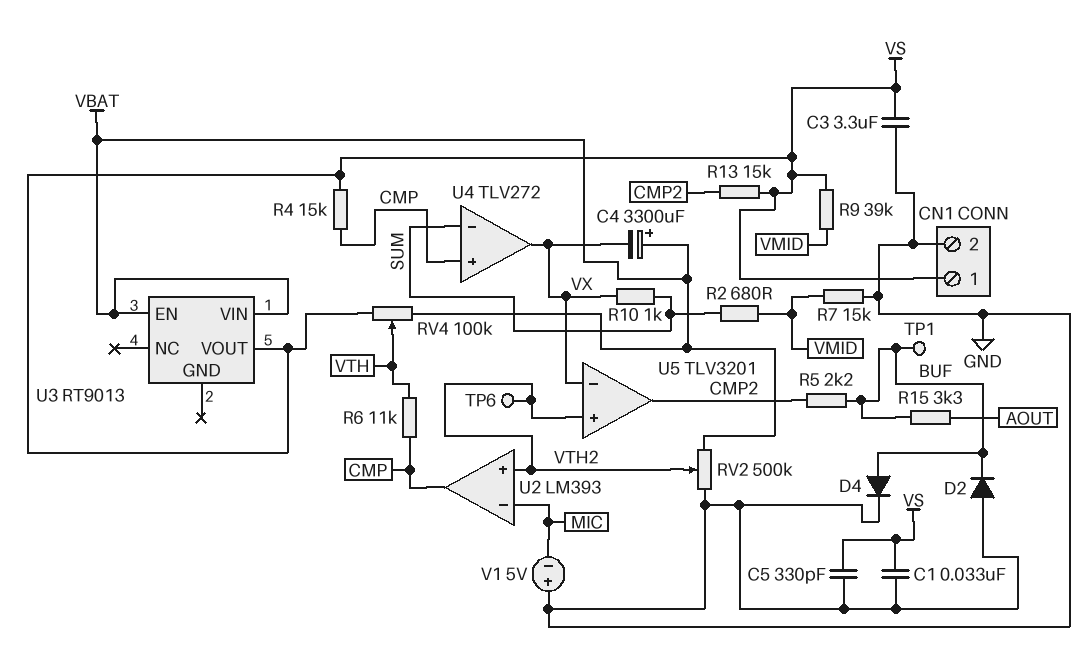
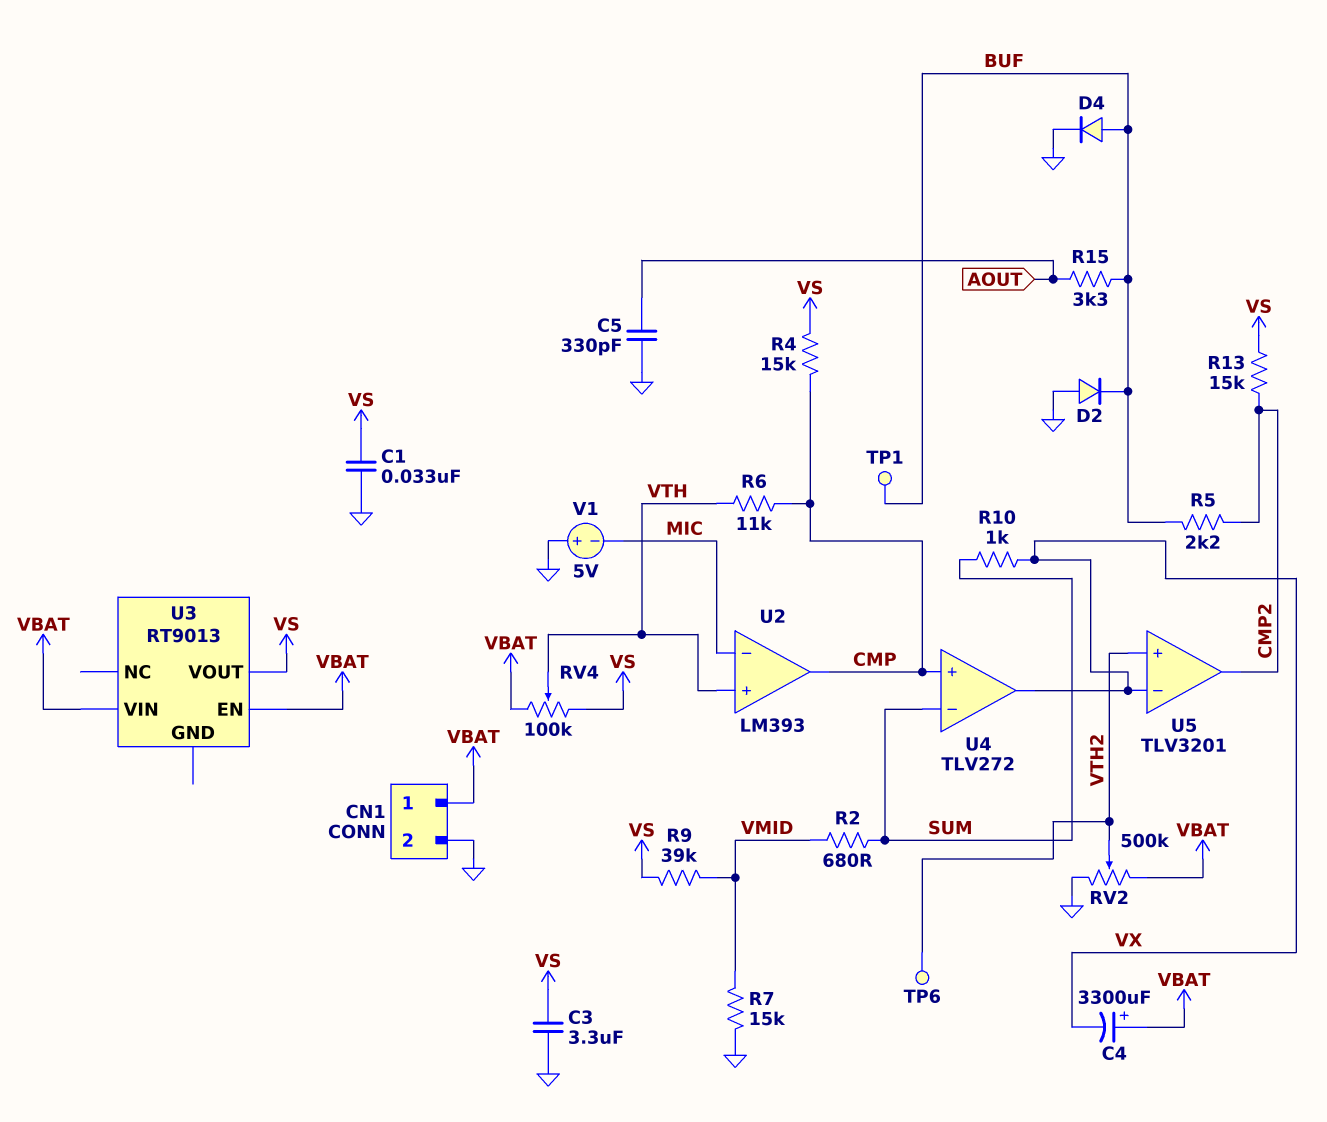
C5: 330pF (GND, VS) -> 330pF (AOUT, GND)
CN1 pin 1: VS -> VBAT
U2 pin in+: VTH2 -> VTH

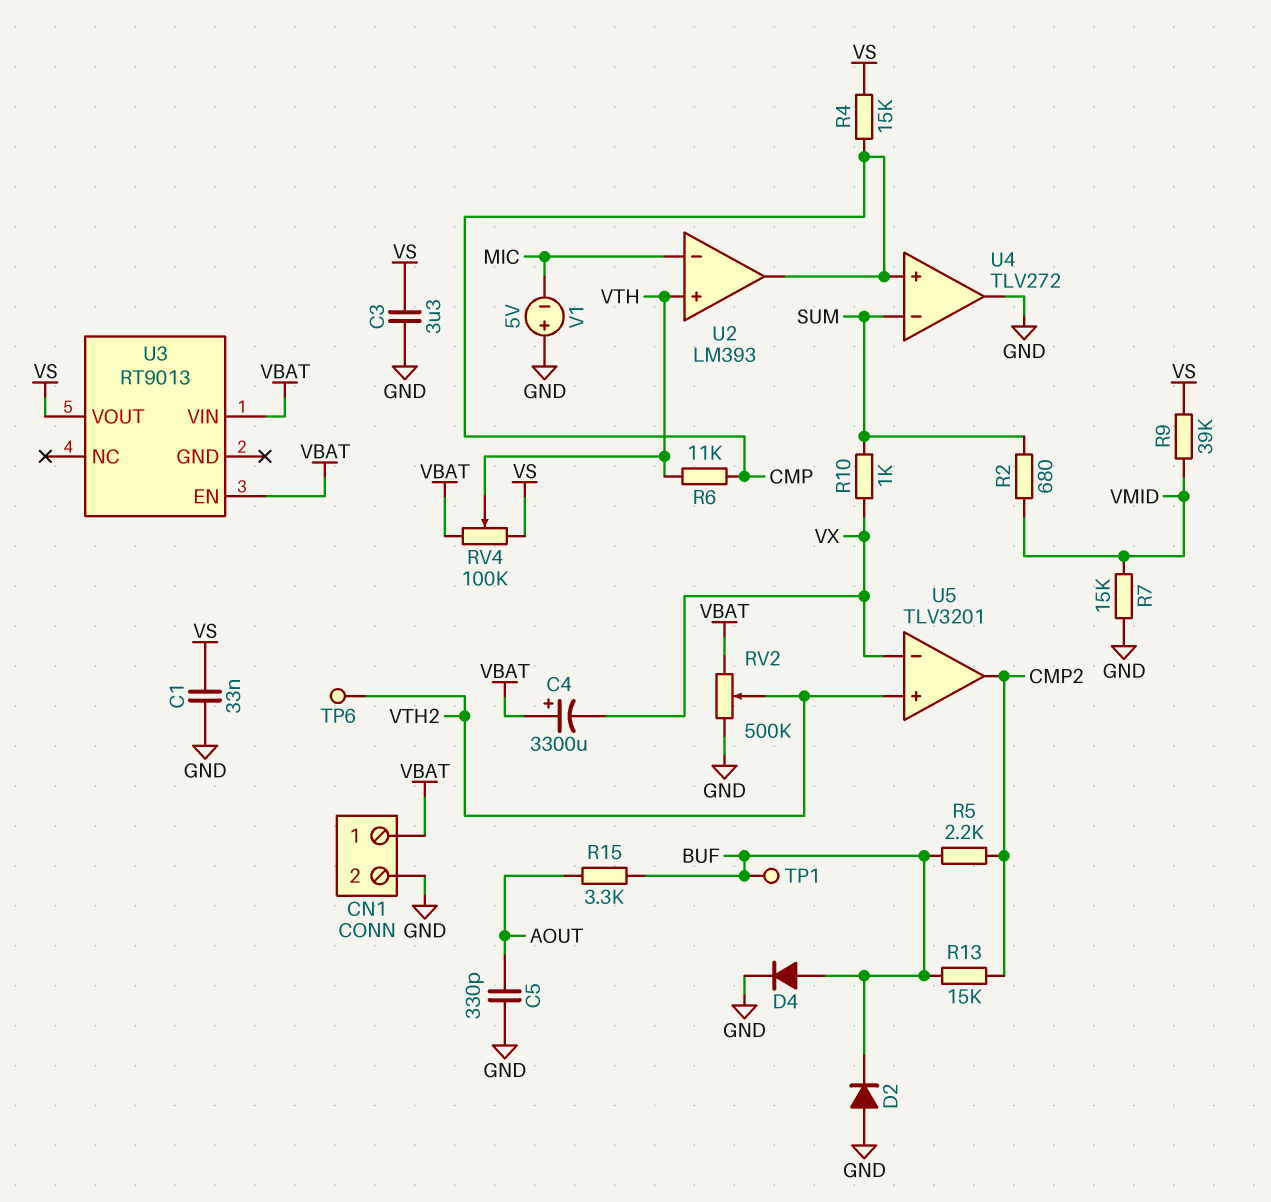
R13: 15k (CMP2, VS) -> 15k (BUF, CMP2)
U4 pin out: VX -> GND

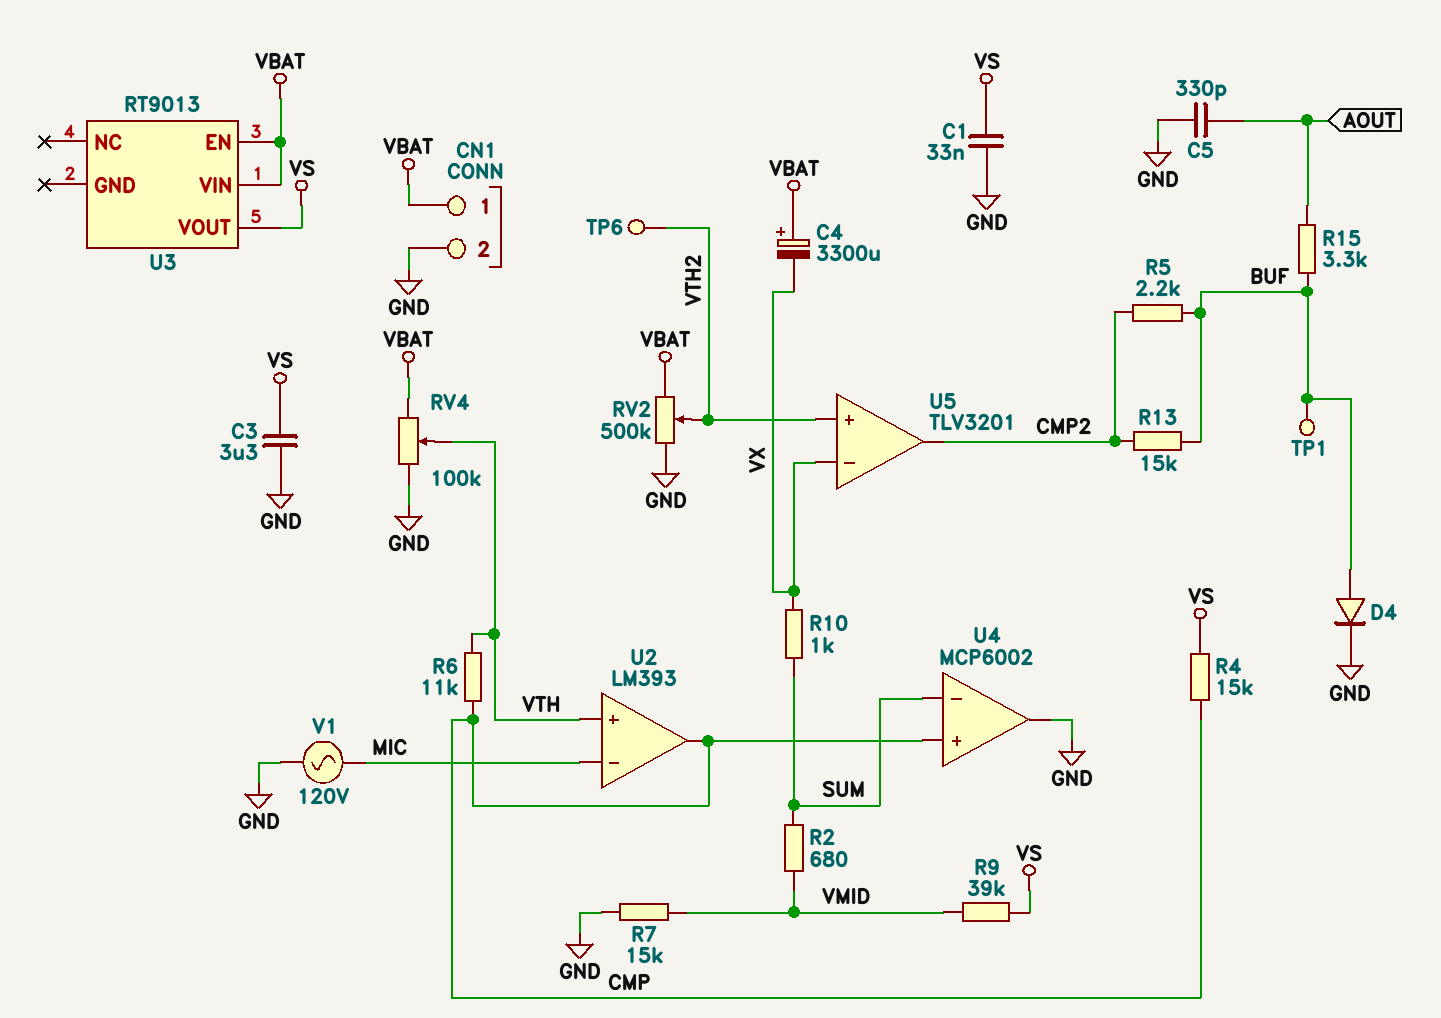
D2: diode (A GND, K BUF) -> none
RV4: 100k (VBAT, VS, wiper VTH) -> 100k (GND, VBAT, wiper VTH)
U4: TLV272 -> MCP6002
V1: 5V (plus GND, minus MIC) -> AC 120V (GND, MIC)

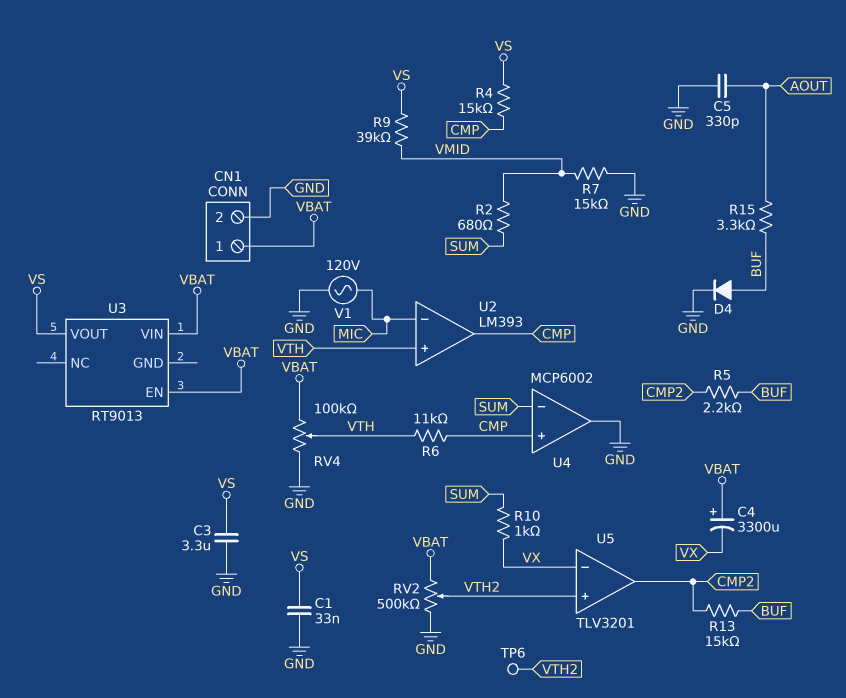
TP1: test point (BUF) -> none

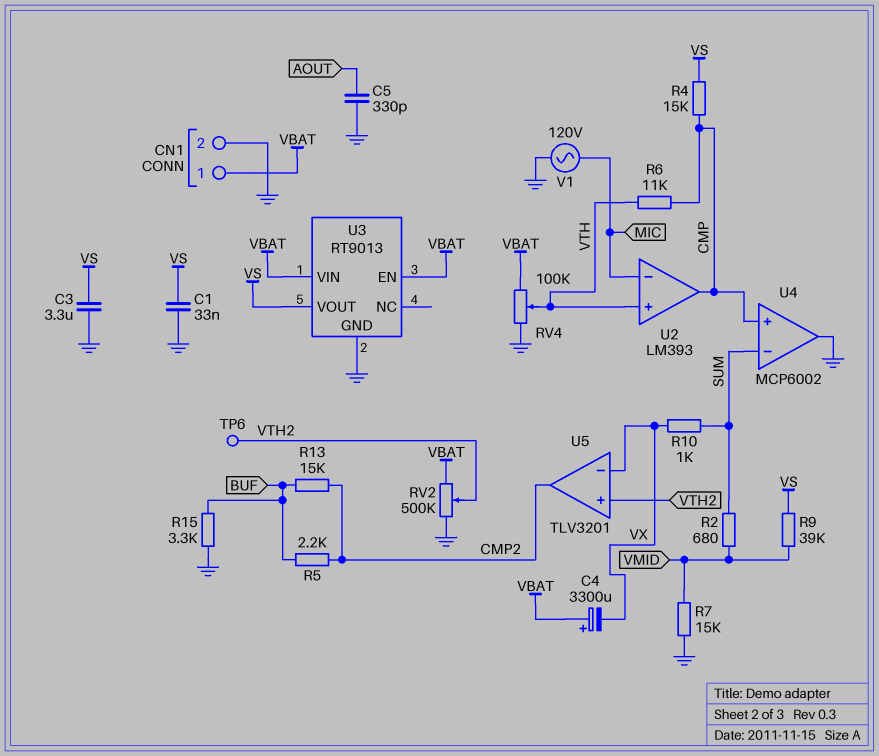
D4: diode (A BUF, K GND) -> none
R15: 3.3k (AOUT, BUF) -> 3.3k (BUF, GND)
U3 pin GND: none -> GND

